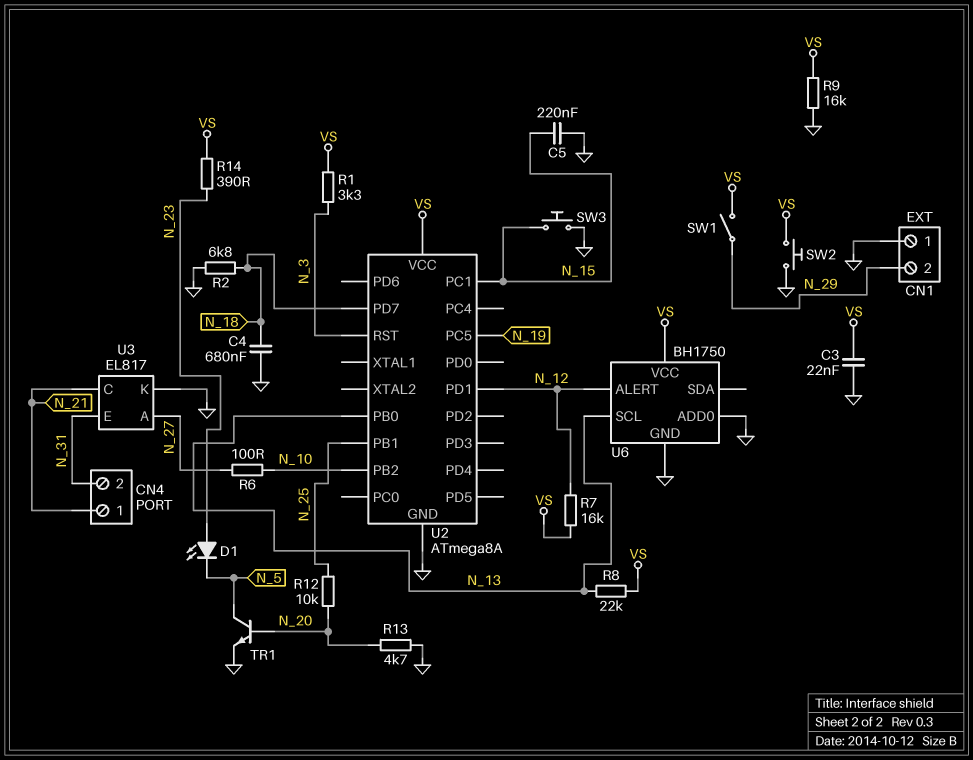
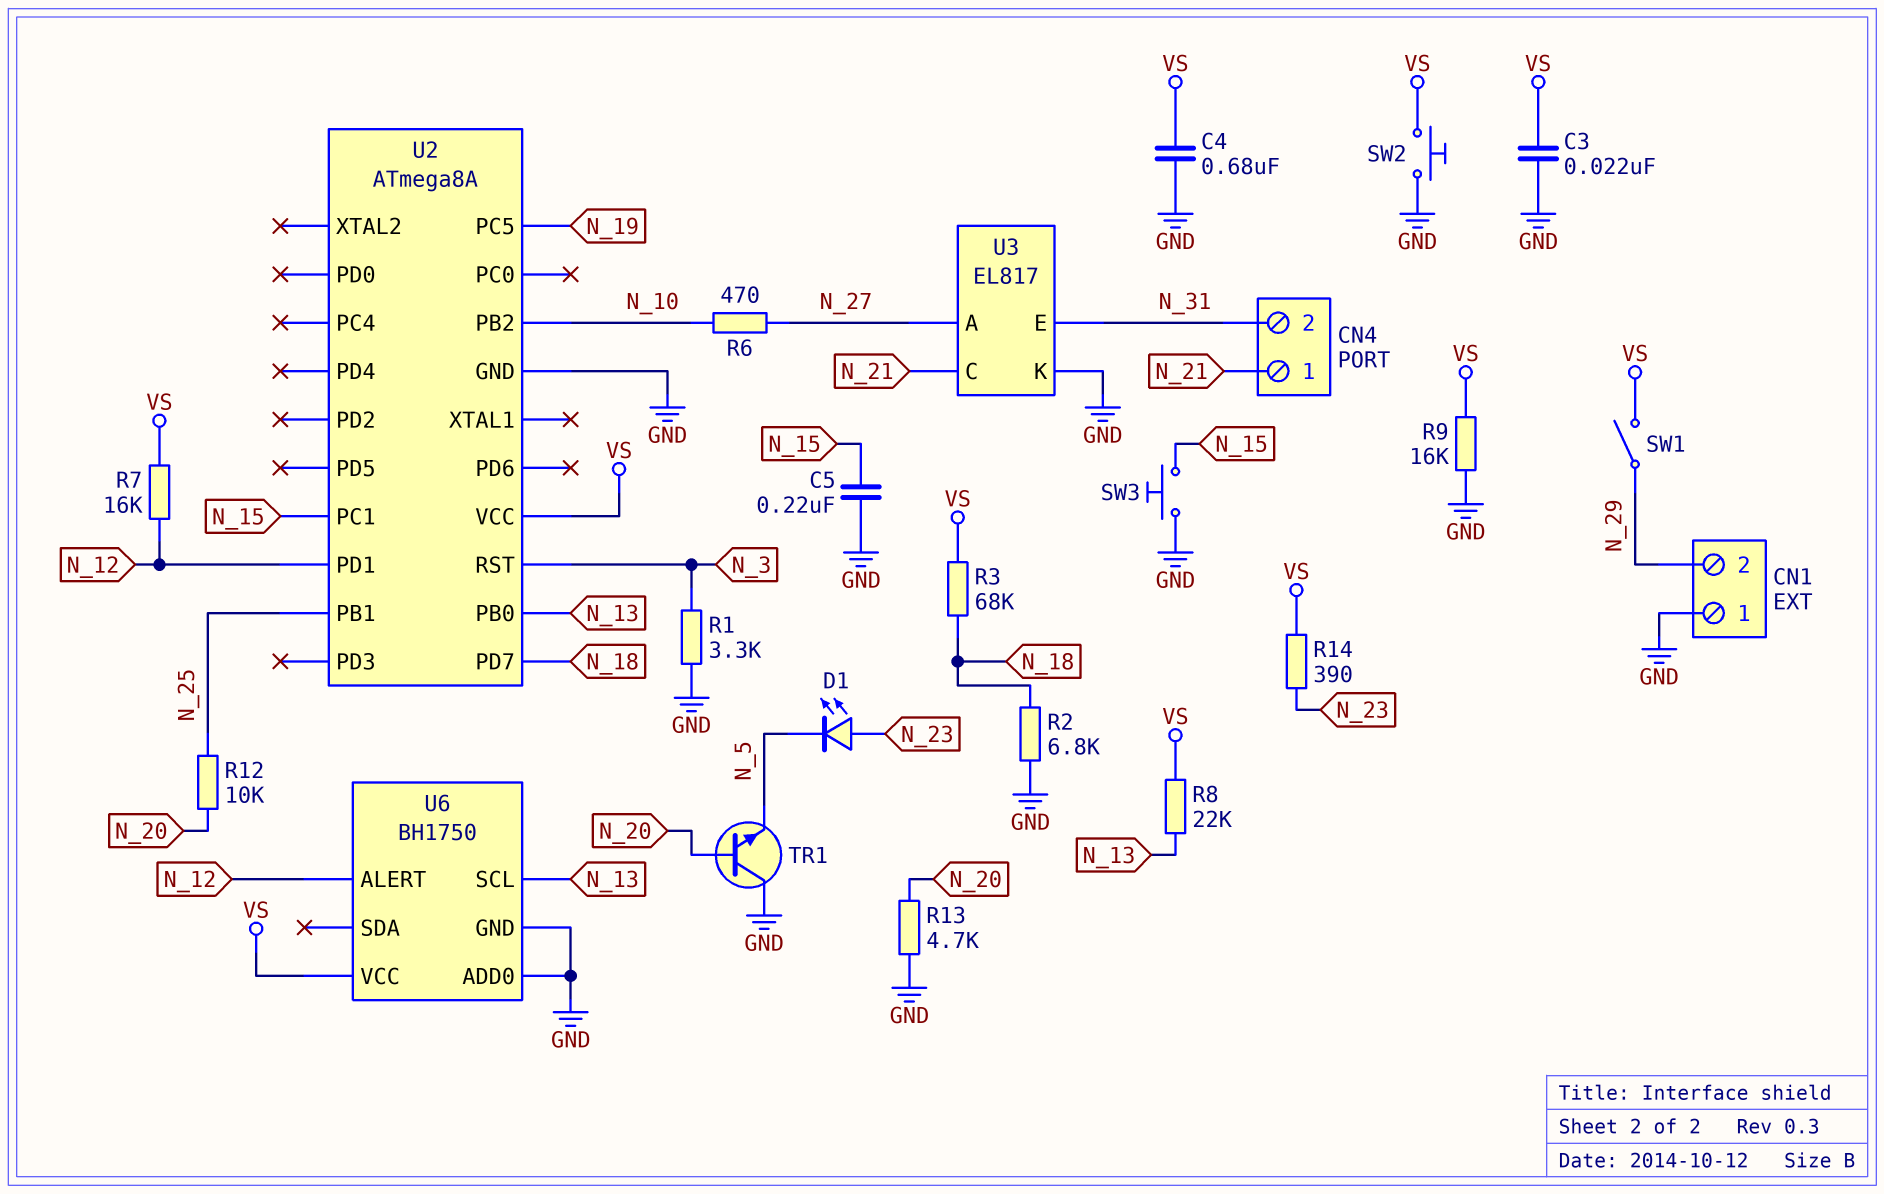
C4: 680nF (GND, N_18) -> 680nF (GND, VS)
R1: 3.3k (N_3, VS) -> 3.3k (GND, N_3)
R3: none -> 68k (N_18, VS)
R6: 100 (N_10, N_27) -> 470 (N_10, N_27)
TR1: NPN (B N_20, C N_5, E GND) -> NPN (B N_20, C GND, E N_5)

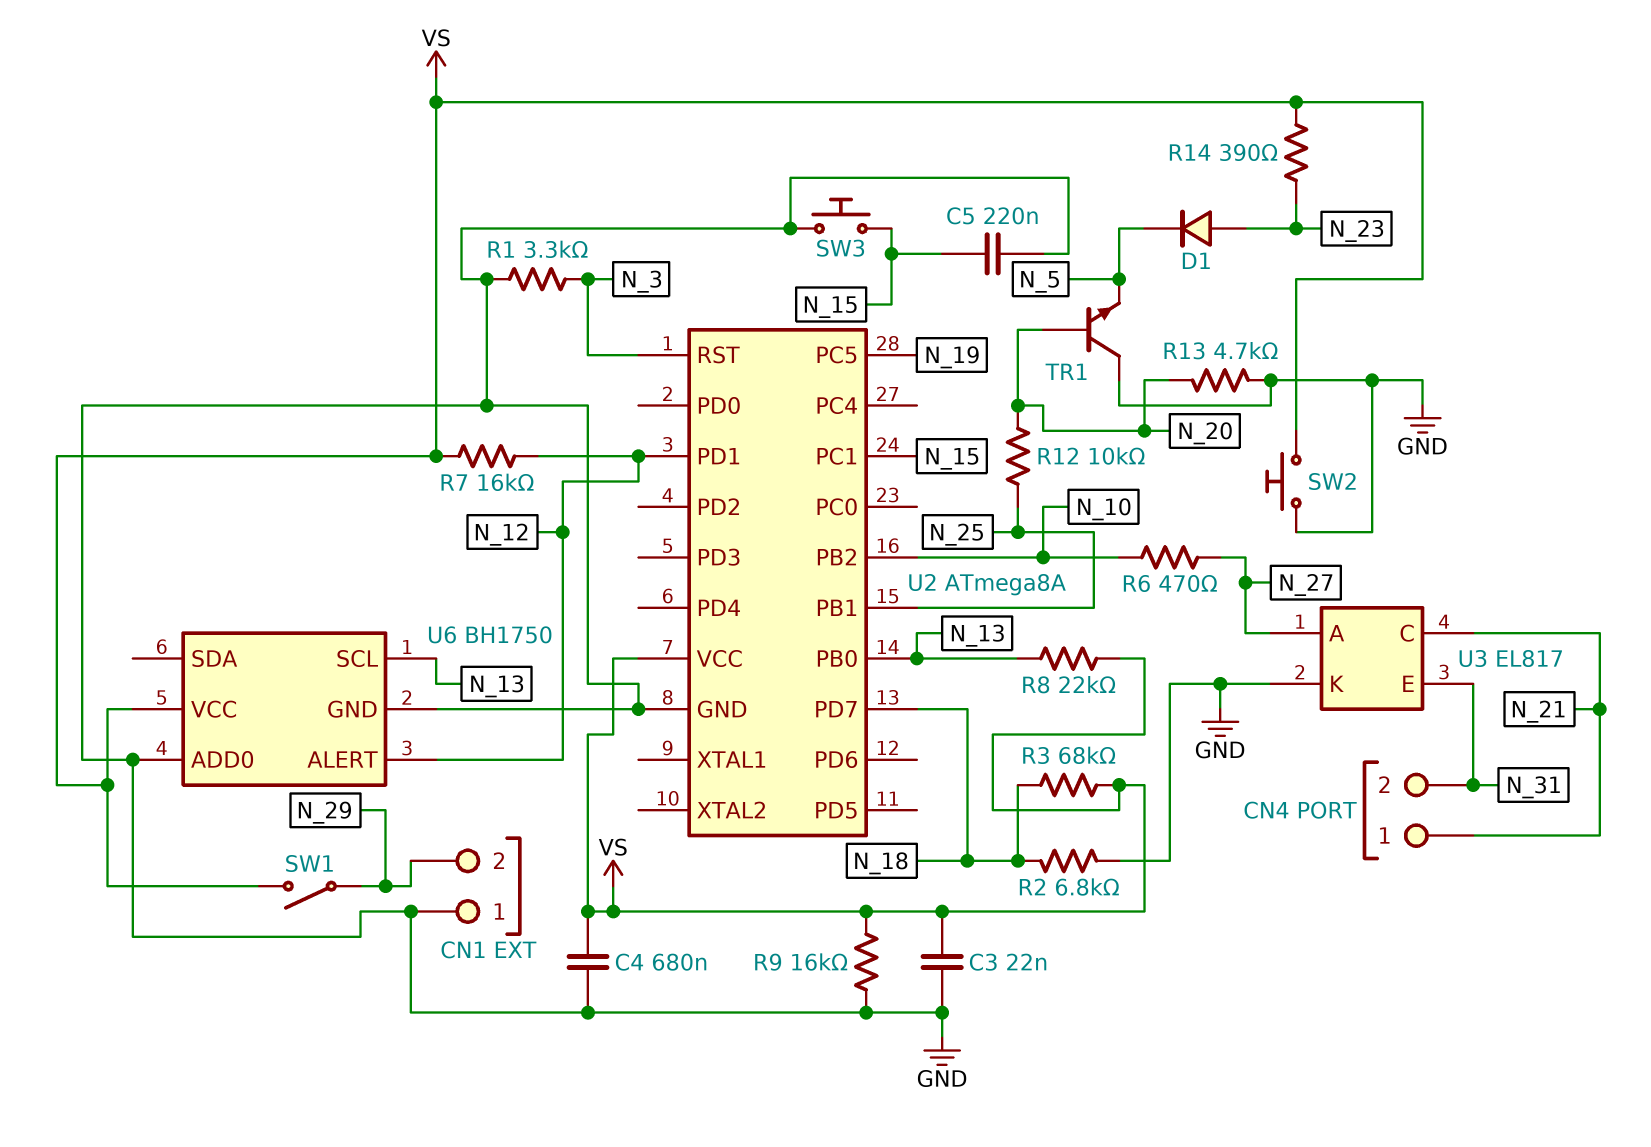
D1: LED (A N_23, K N_5) -> diode (A N_23, K N_5)

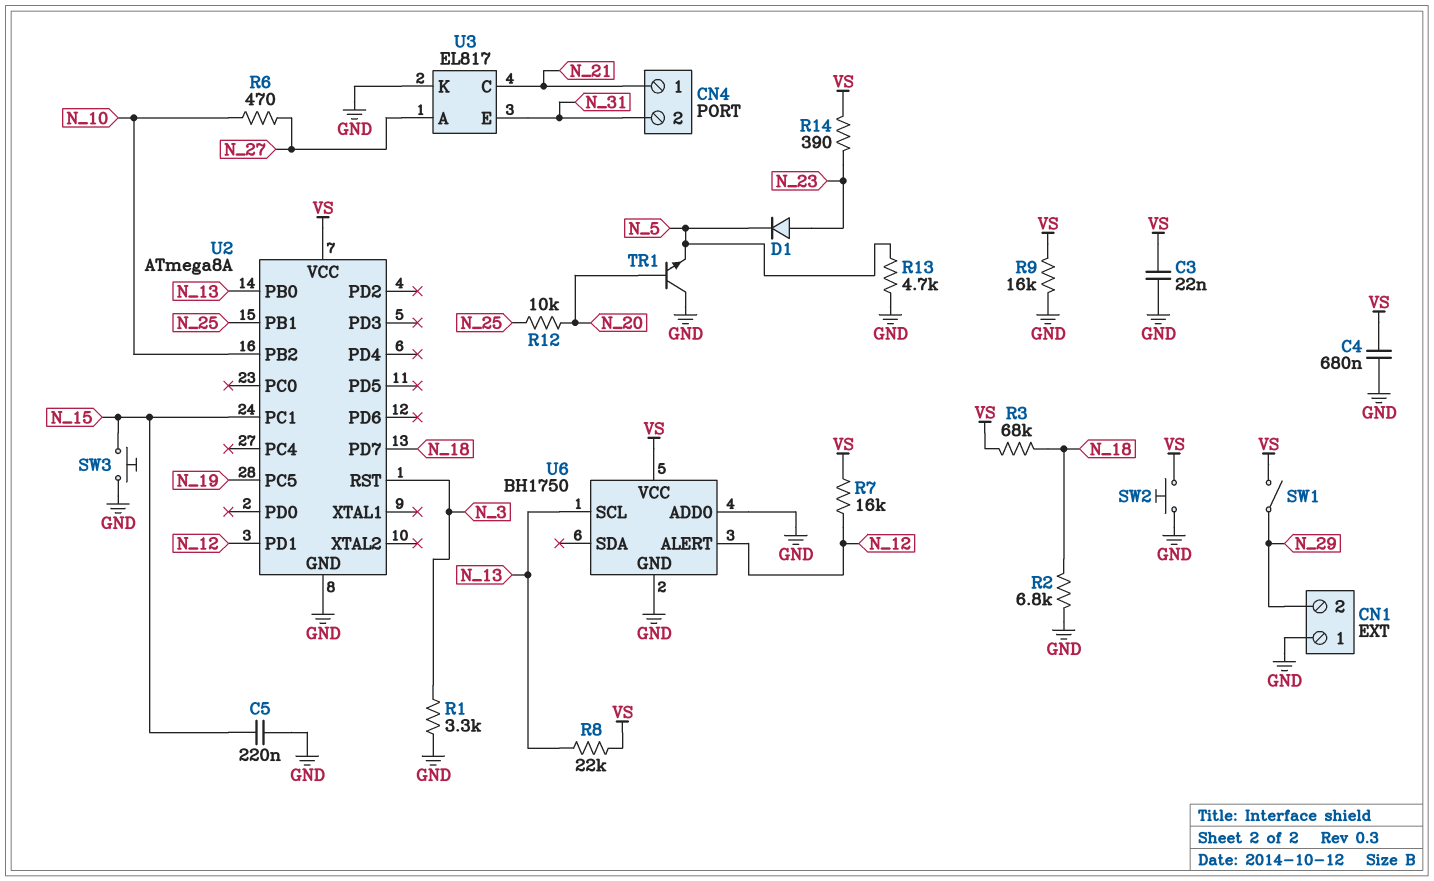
R13: 4.7k (GND, N_20) -> 4.7k (GND, N_5)

